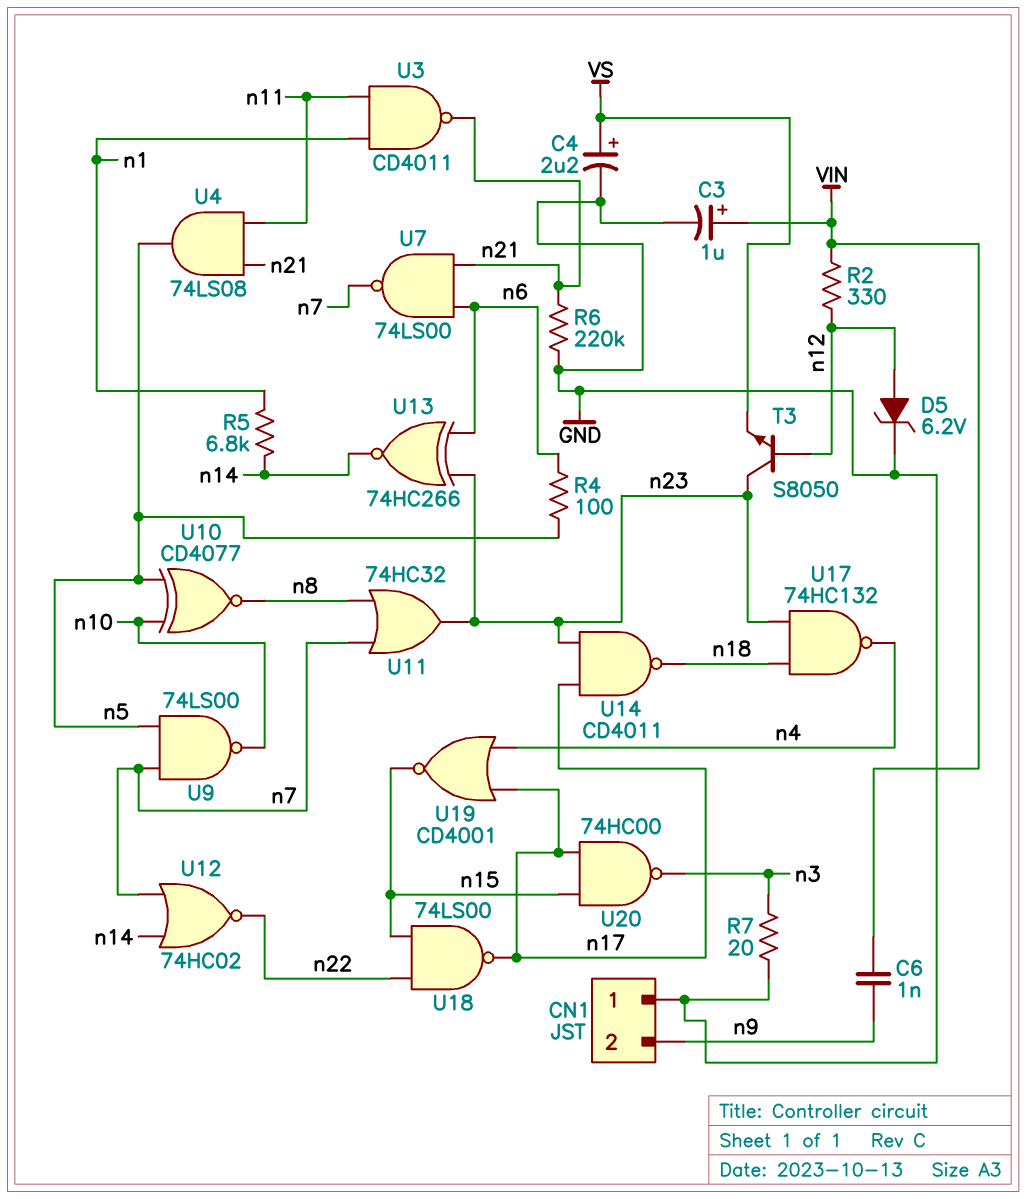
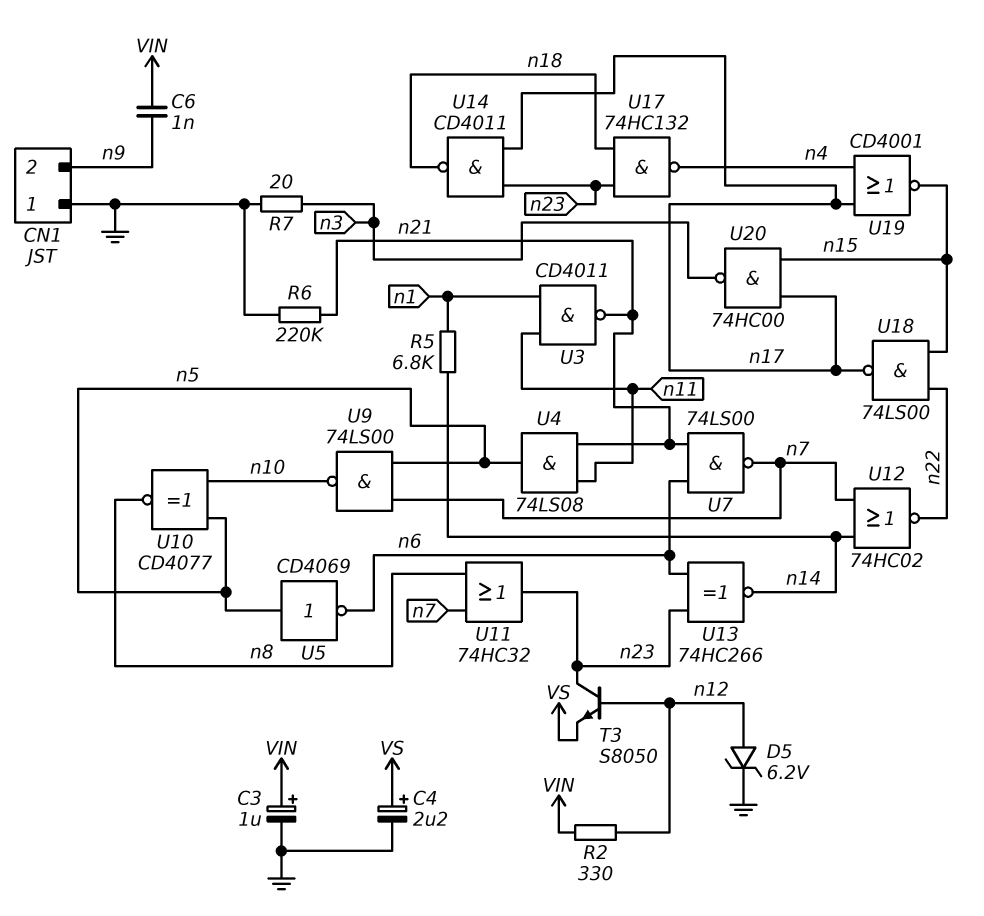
R4: 100 (n5, n6) -> none
U5: none -> NOT CD4069 (in n5, out n6)

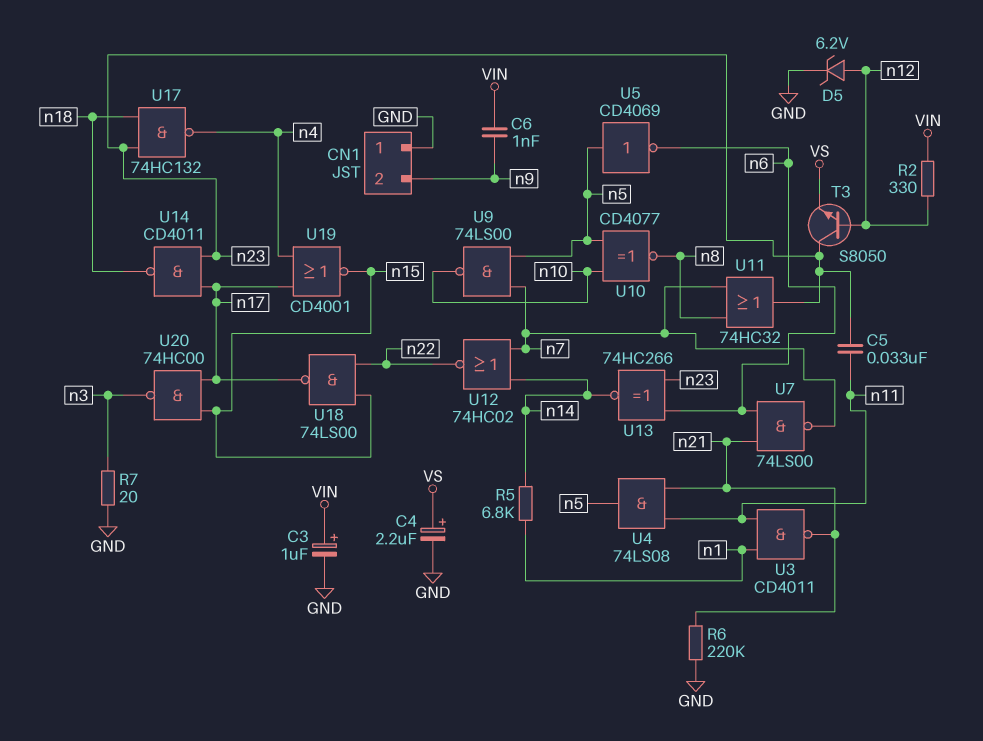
C5: none -> 33nF (n11, n23)

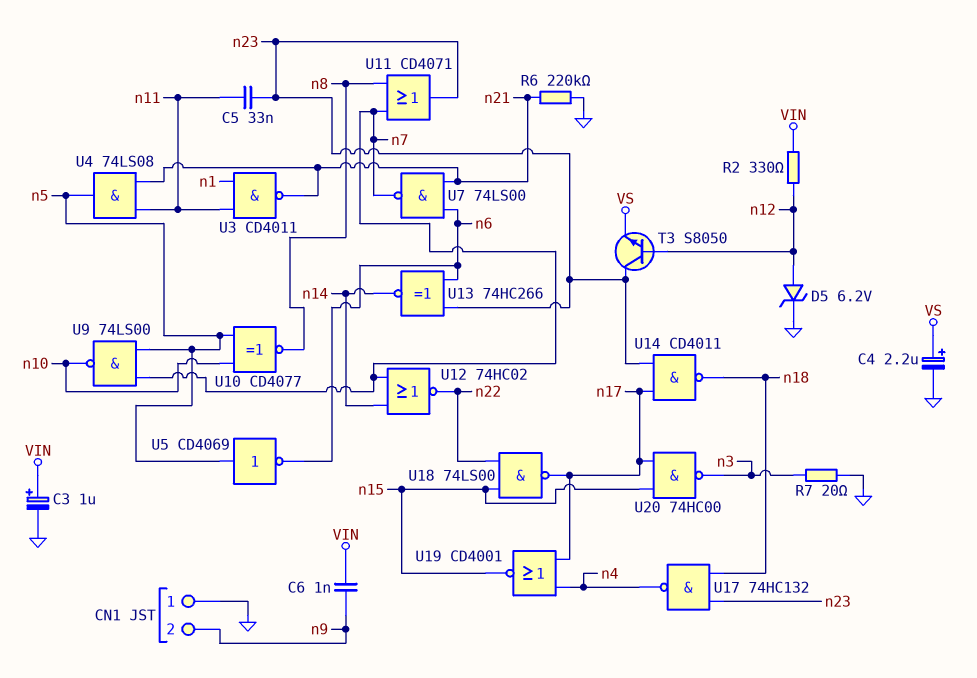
R5: 6.8k (n1, n14) -> none
U11: OR 74HC32 (in n7, in n8, out n23) -> OR CD4071 (in n7, in n8, out n23)

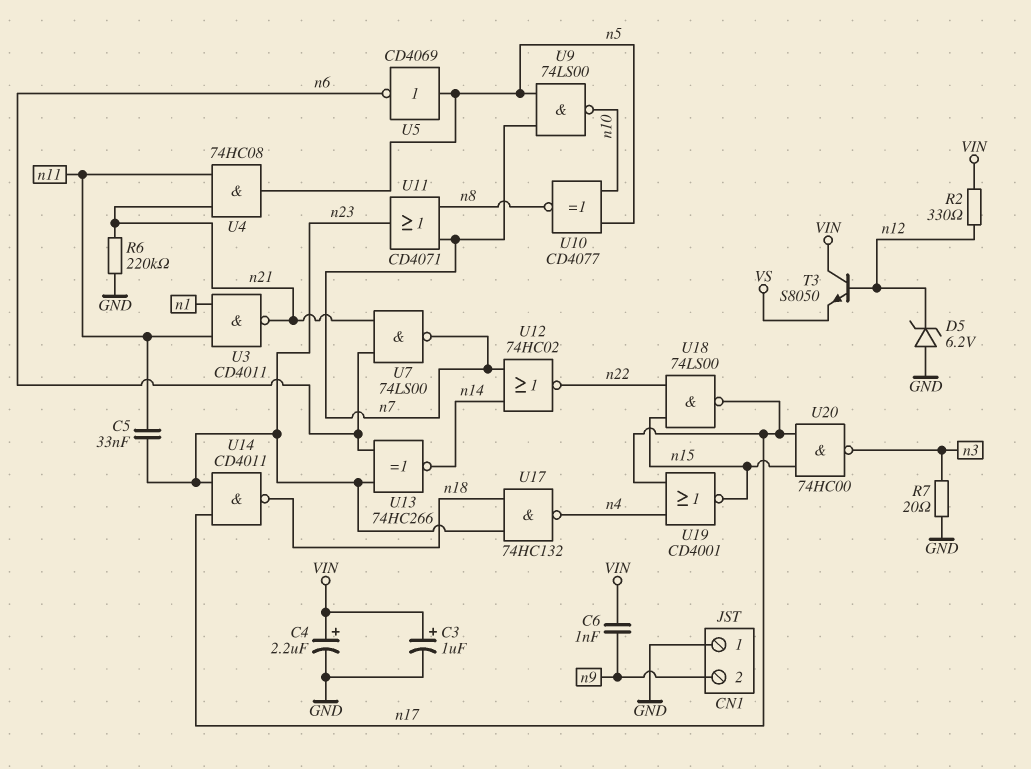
C4: 2.2uF (plus VS, minus GND) -> 2.2uF (plus VIN, minus GND)
D5: zener 6.2V (A n12, K GND) -> zener 6.2V (A GND, K n12)
T3: NPN S8050 (B n12, C n23, E VS) -> NPN S8050 (B n12, C VIN, E VS)
U4: AND 74LS08 (in n11, in n21, out n5) -> AND 74HC08 (in n11, in n21, out n5)

